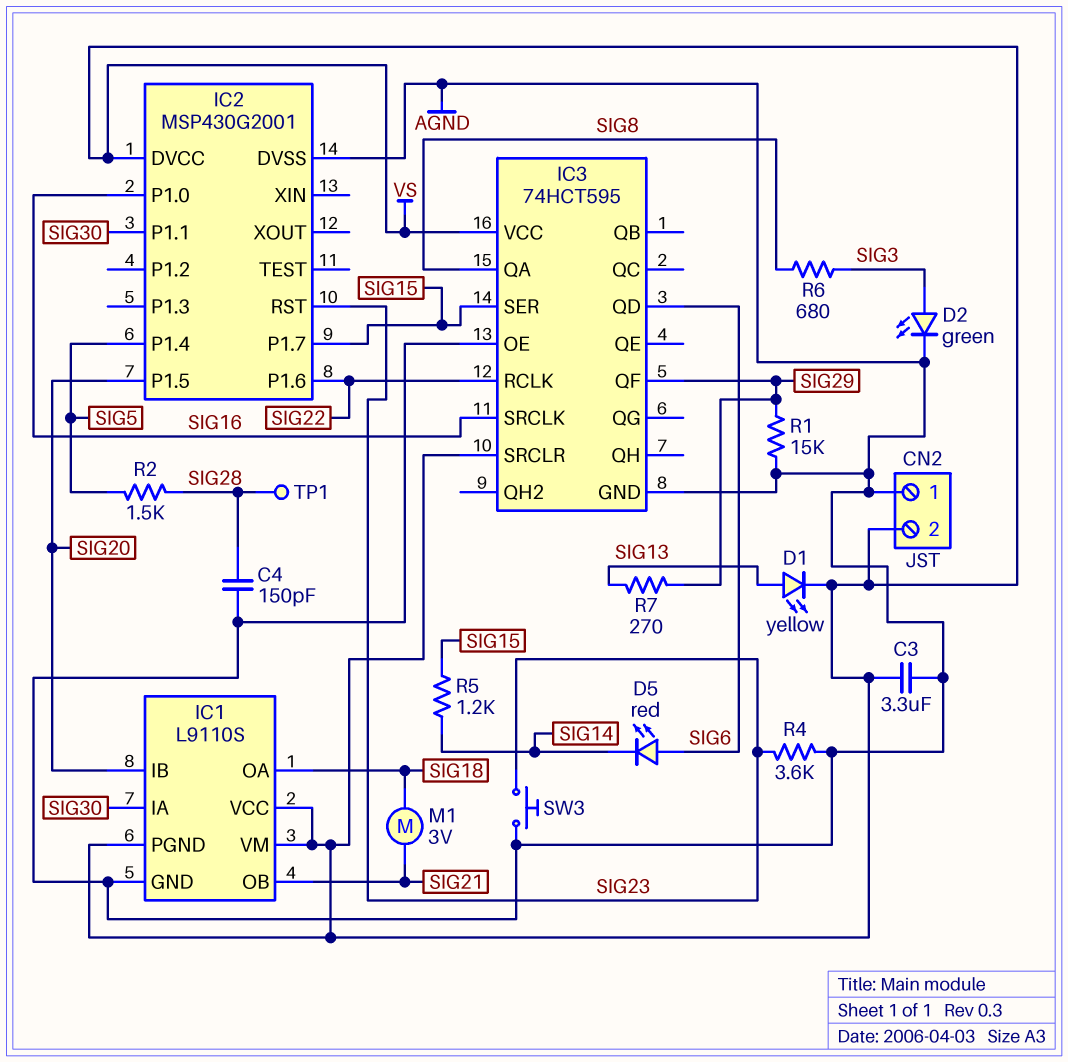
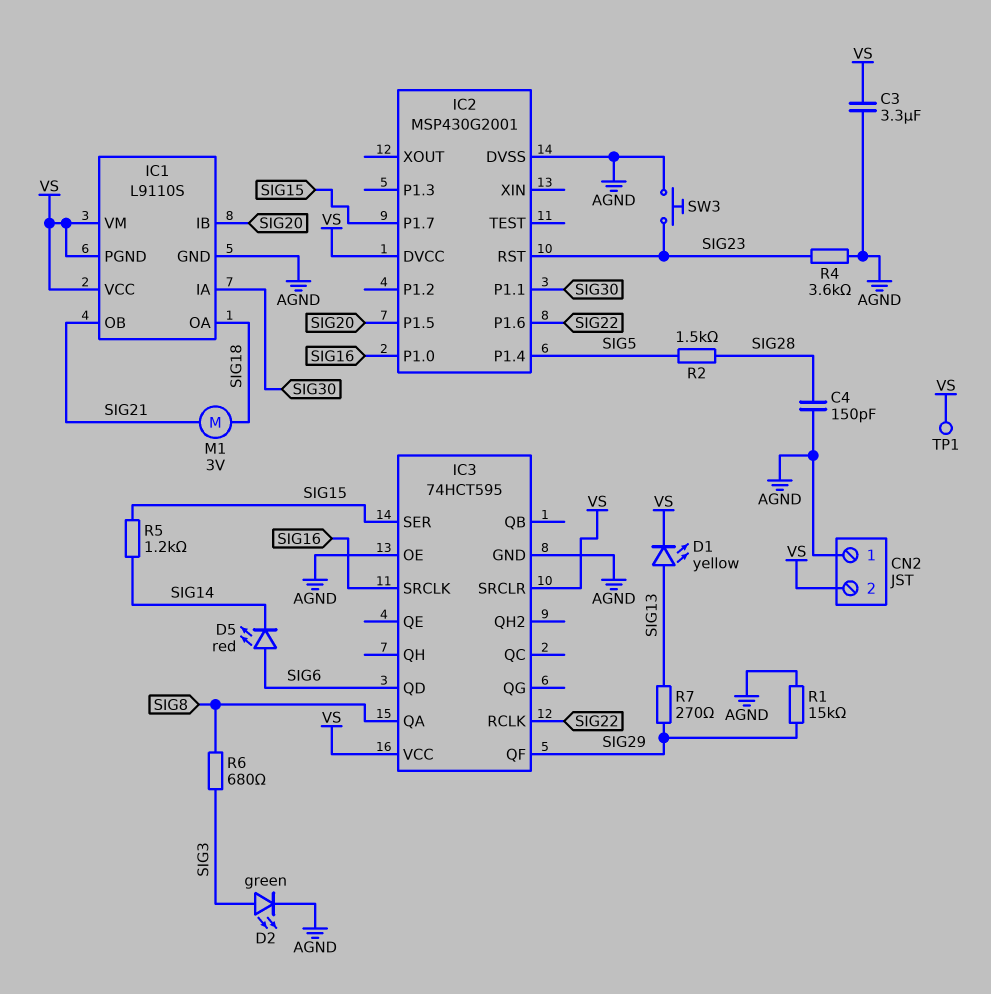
TP1: test point (SIG28) -> test point (VS)

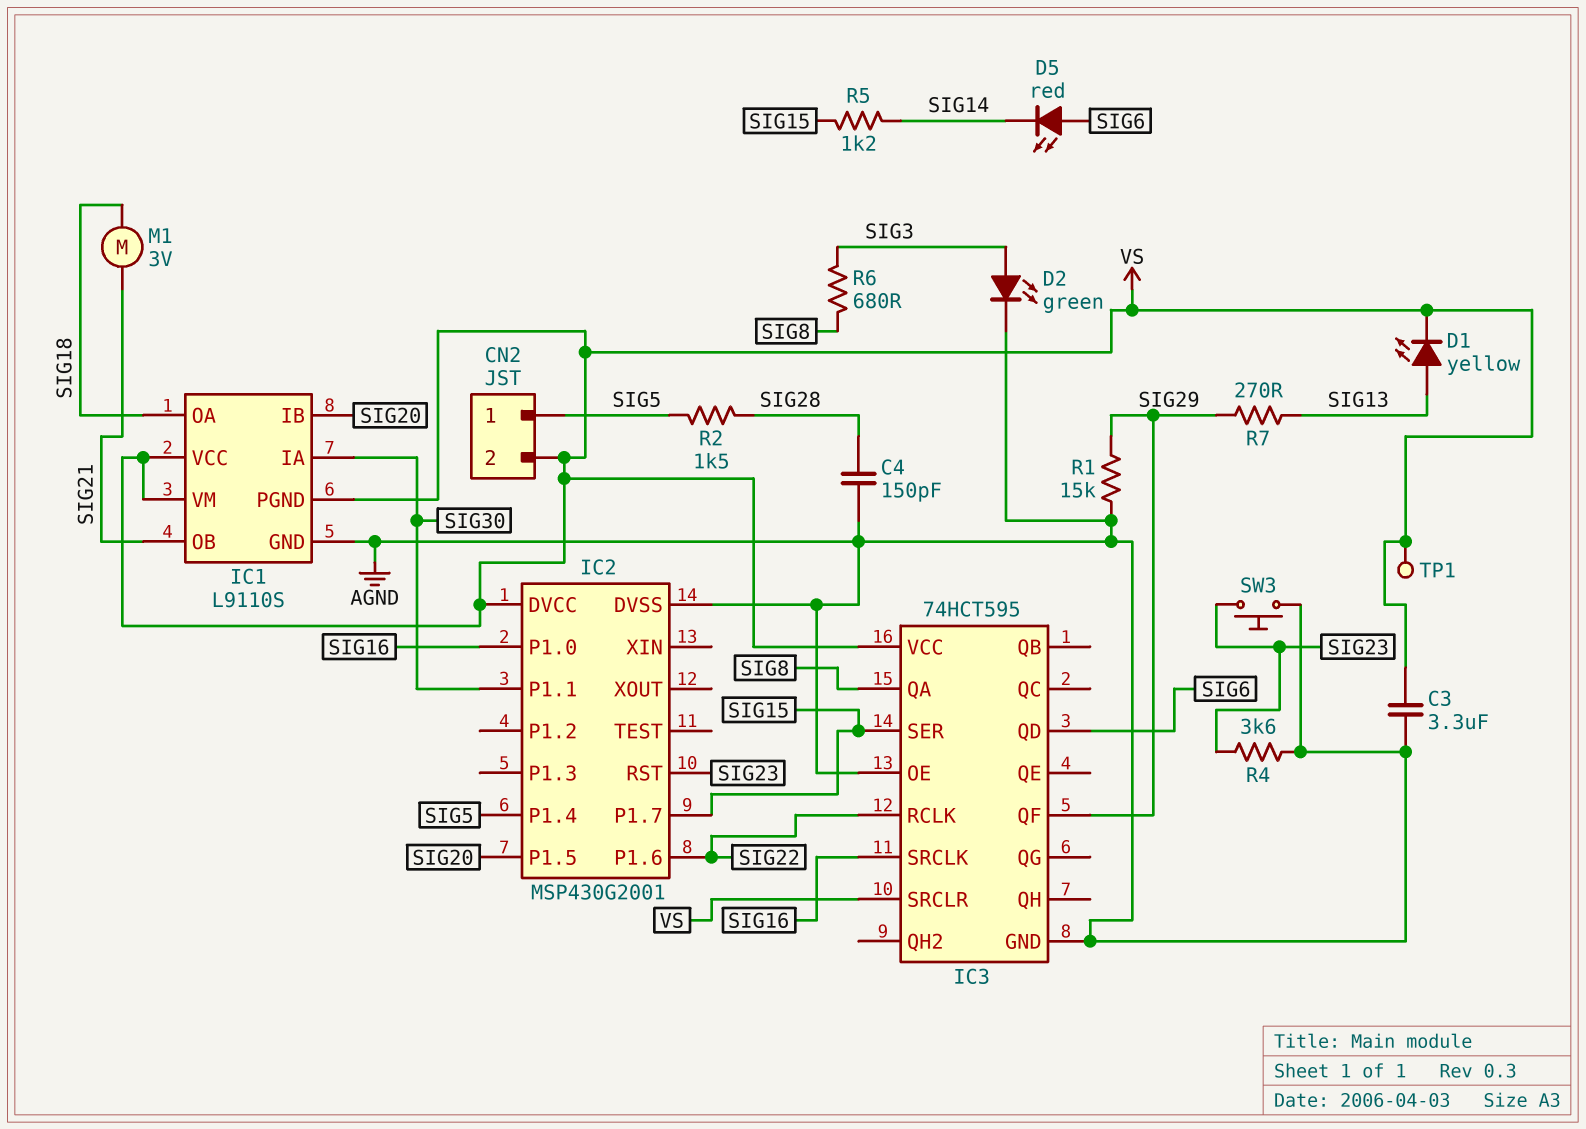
CN2 pin 1: AGND -> SIG5

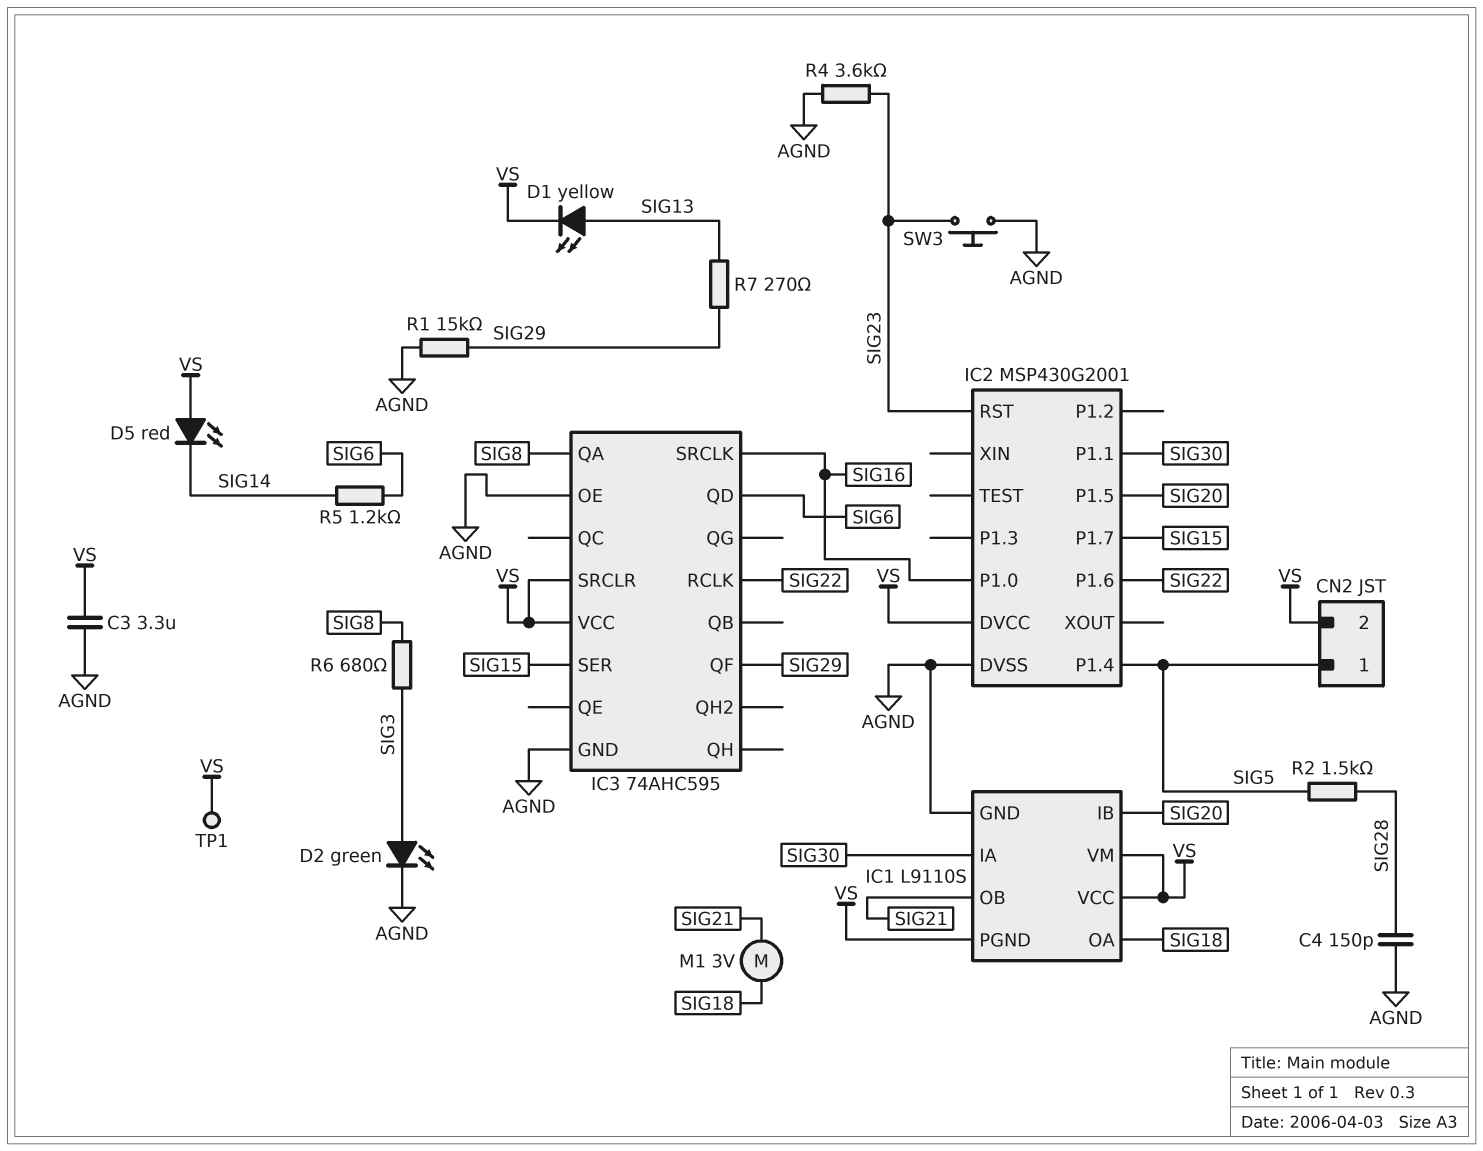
D5: LED red (A SIG6, K SIG14) -> LED red (A VS, K SIG14)
IC3: 74HCT595 -> 74AHC595
R5: 1.2k (SIG14, SIG15) -> 1.2k (SIG6, SIG14)

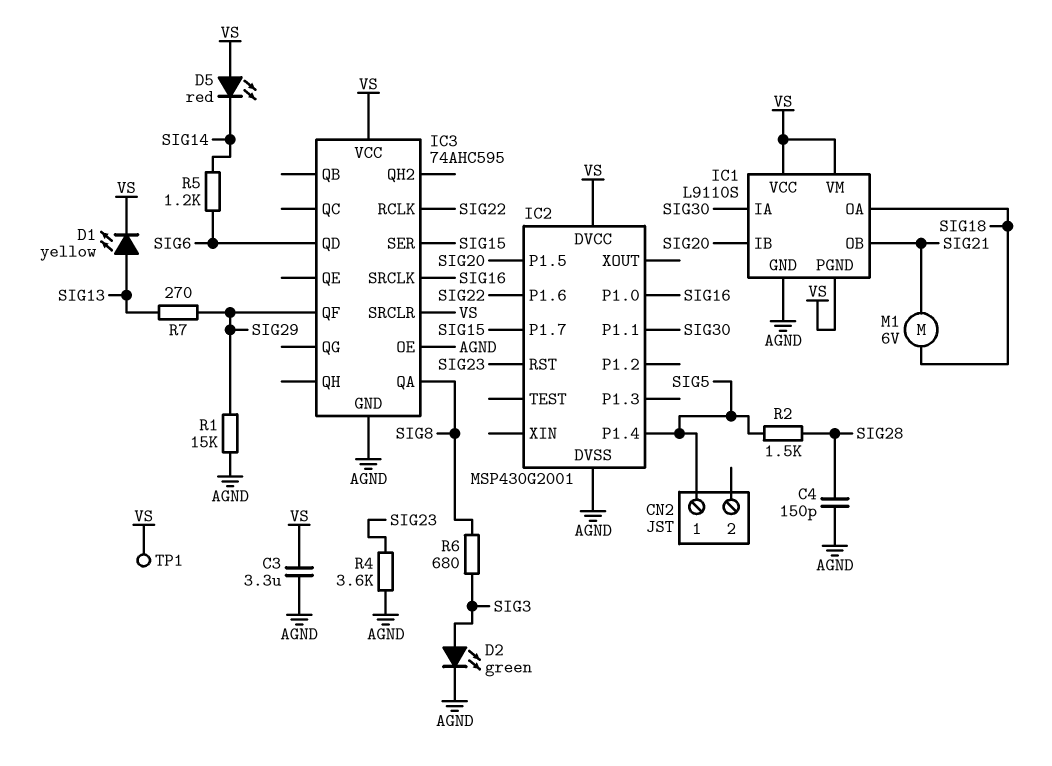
CN2 pin 2: VS -> none
M1: motor 3V (SIG18, SIG21) -> motor 6V (SIG18, SIG21)
SW3: button (AGND, SIG23) -> none

